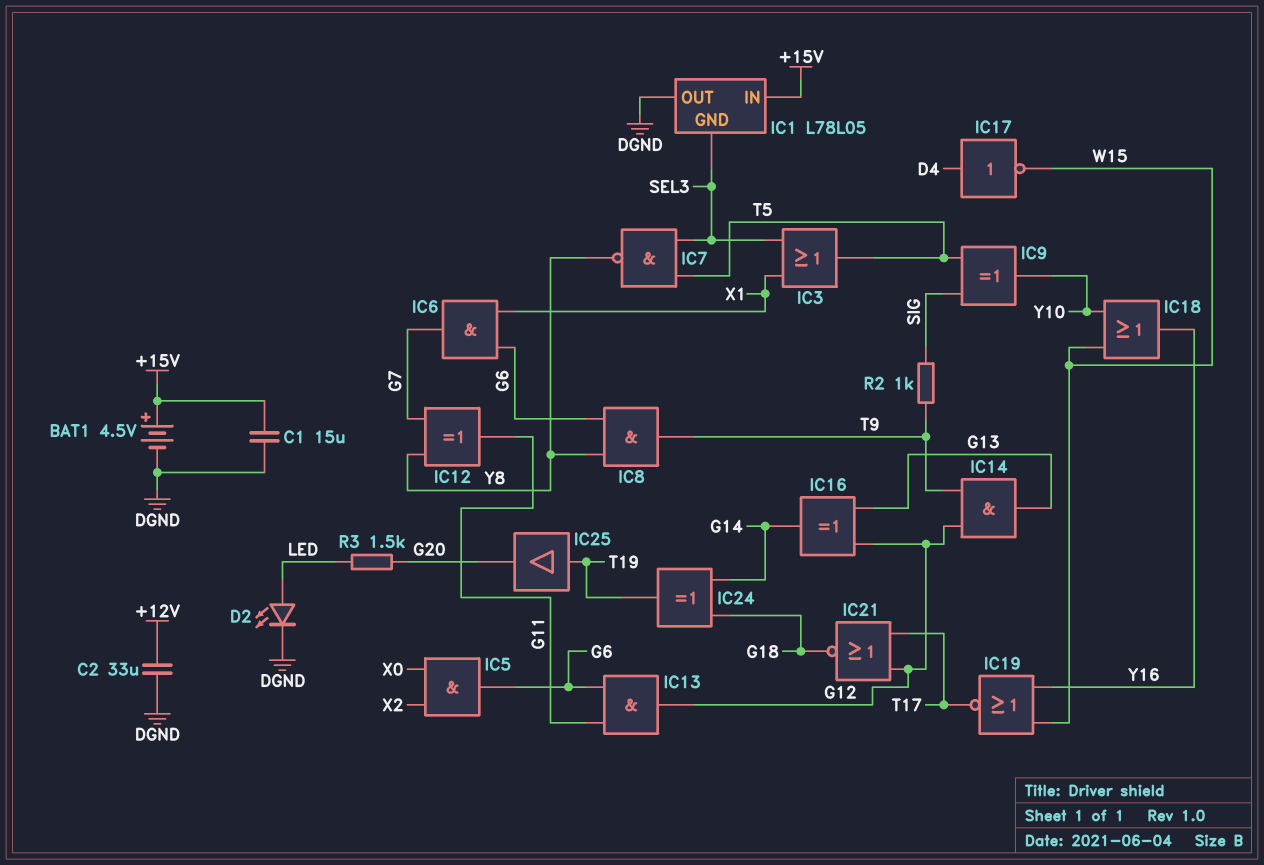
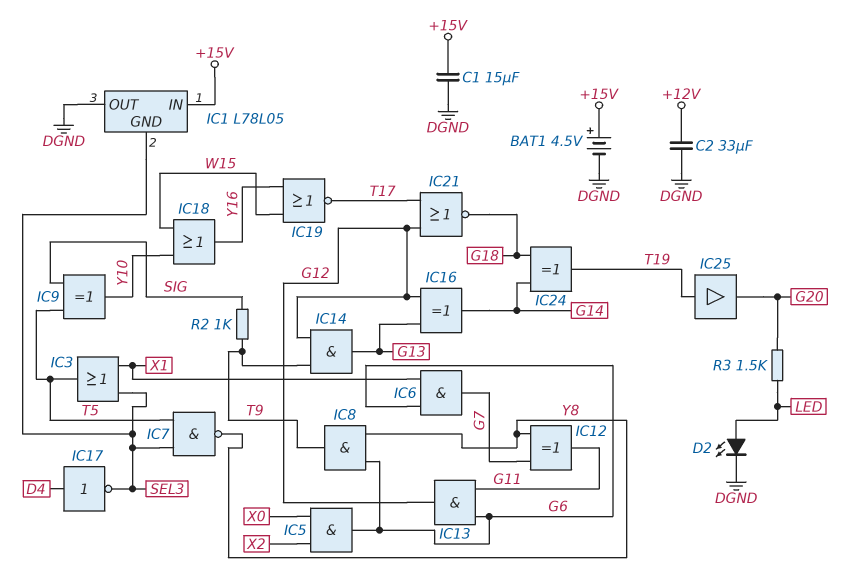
IC17: NOT (in D4, out W15) -> NOT (in D4, out SEL3)

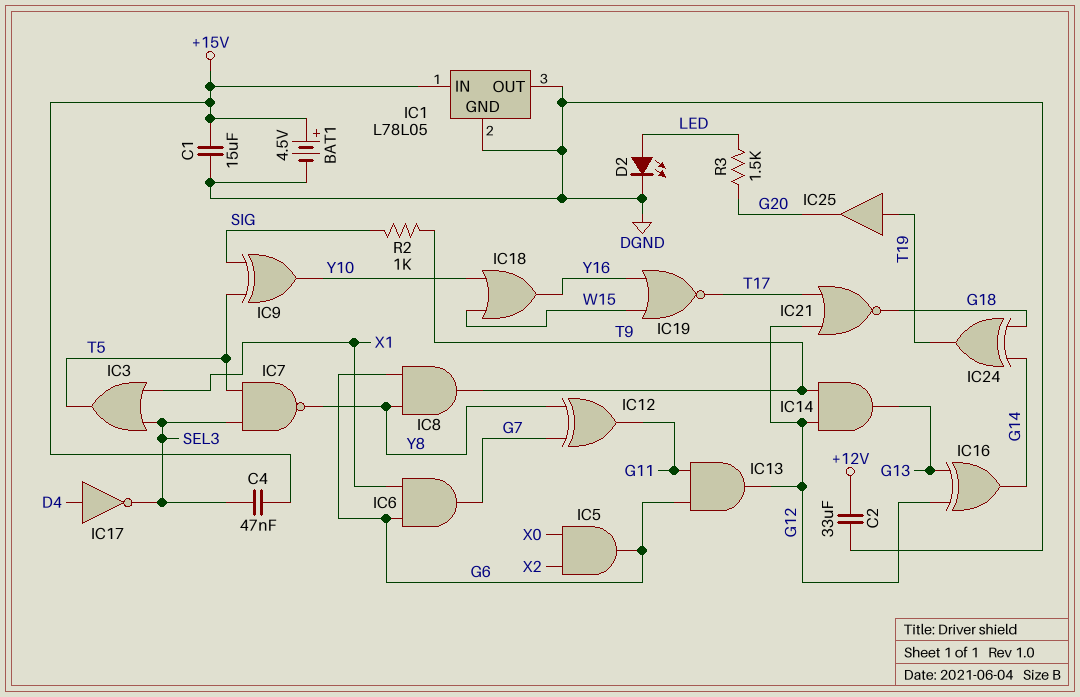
C4: none -> 47nF (+15V, SEL3)
IC1 pin GND: SEL3 -> DGND

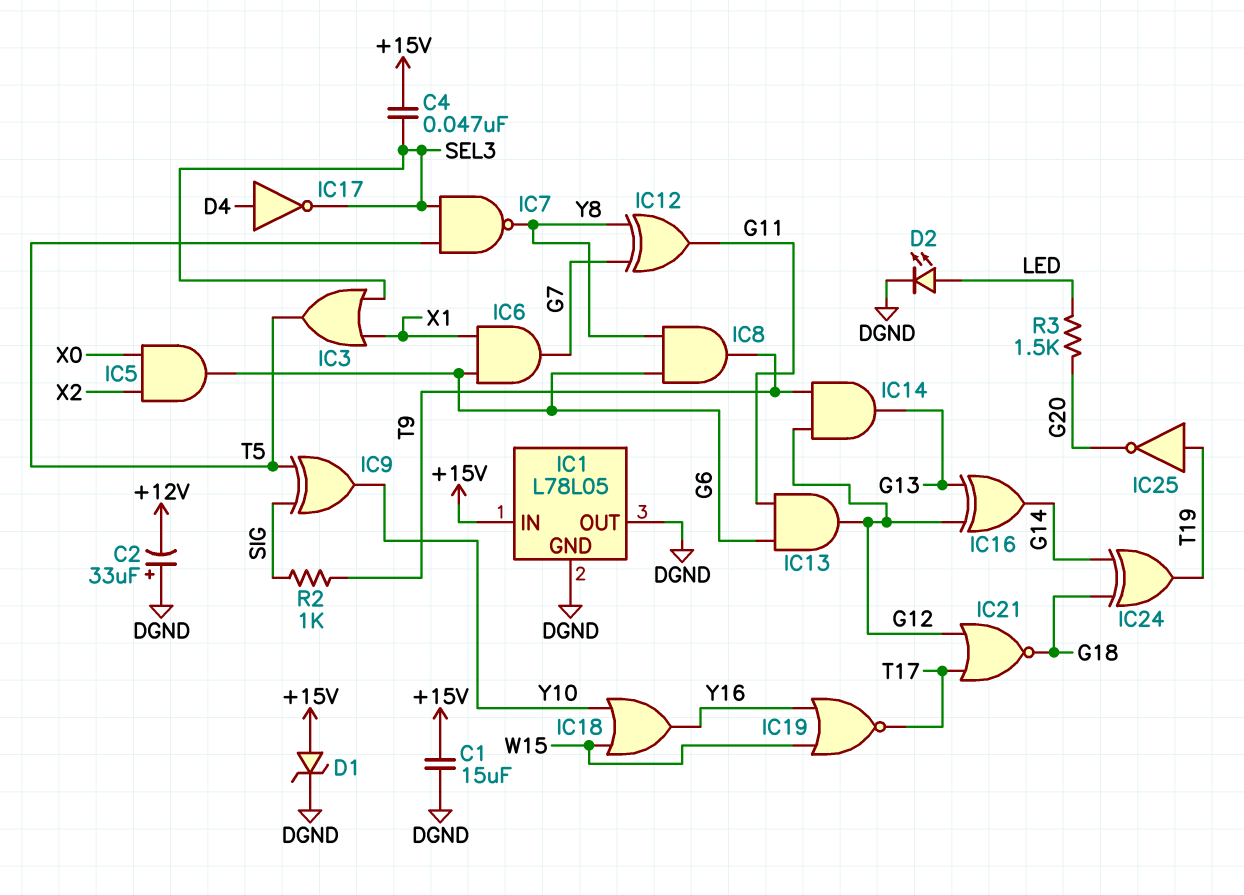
BAT1: 4.5V (plus +15V, minus DGND) -> none
C2: 33uF (+12V, DGND) -> 33uF (plus DGND, minus +12V)
D1: none -> zener (A +15V, K DGND)
IC25: buffer (in T19, out G20) -> NOT (in T19, out G20)

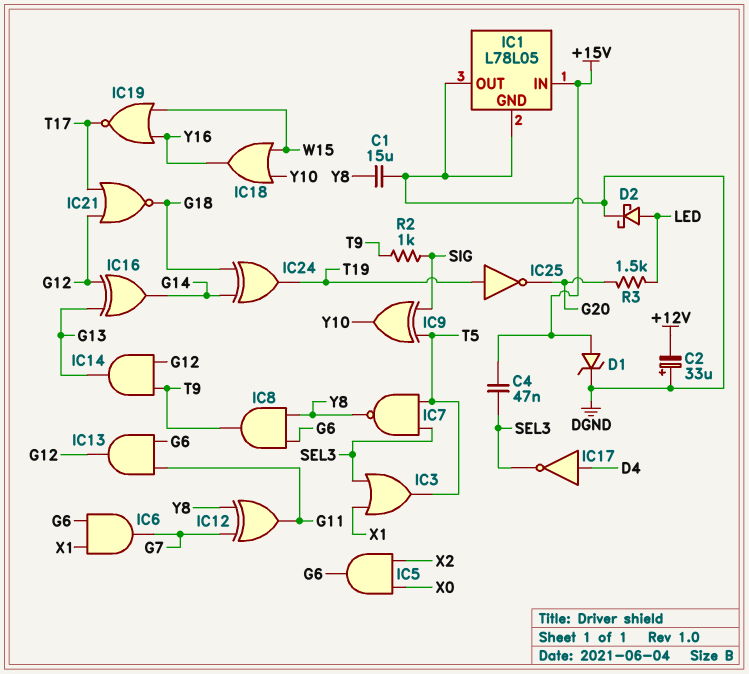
C1: 15uF (+15V, DGND) -> 15uF (DGND, Y8)
D2: LED (A LED, K DGND) -> schottky (A LED, K DGND)

